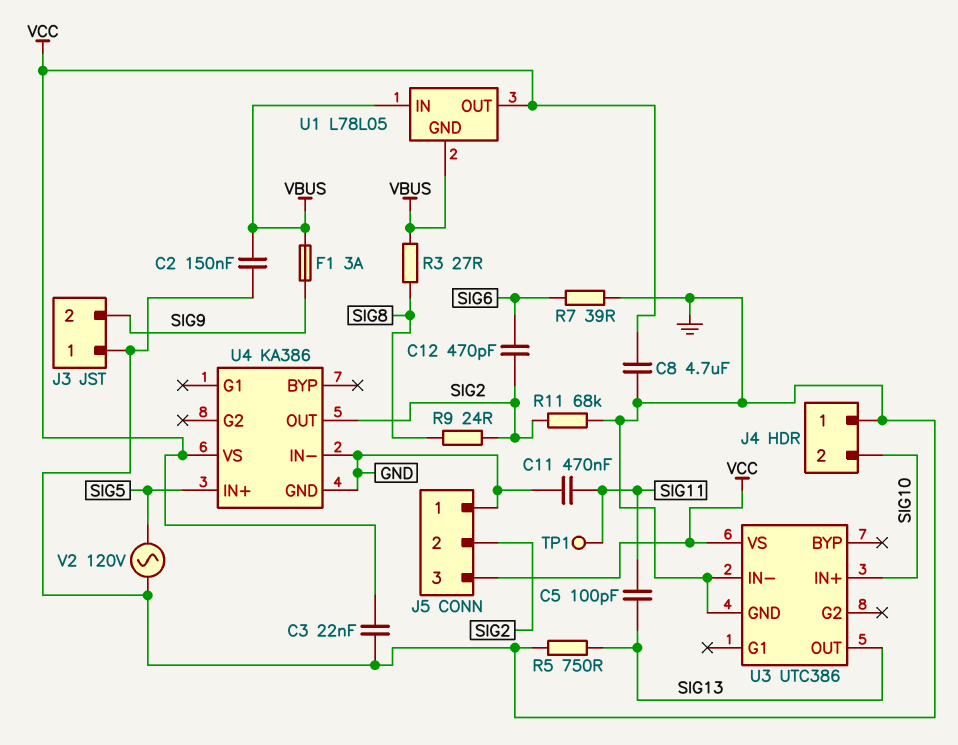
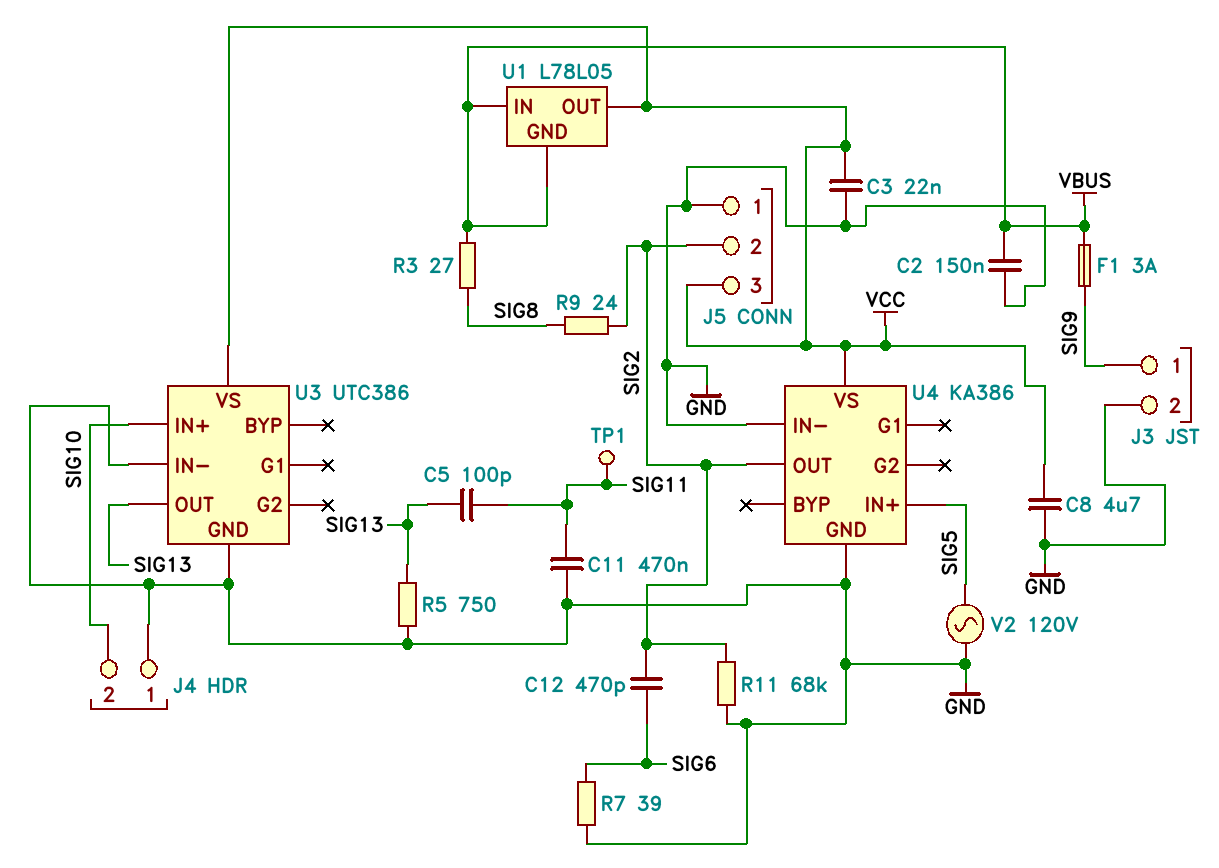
J3 pin 1: GND -> SIG9
J3 pin 2: SIG9 -> GND

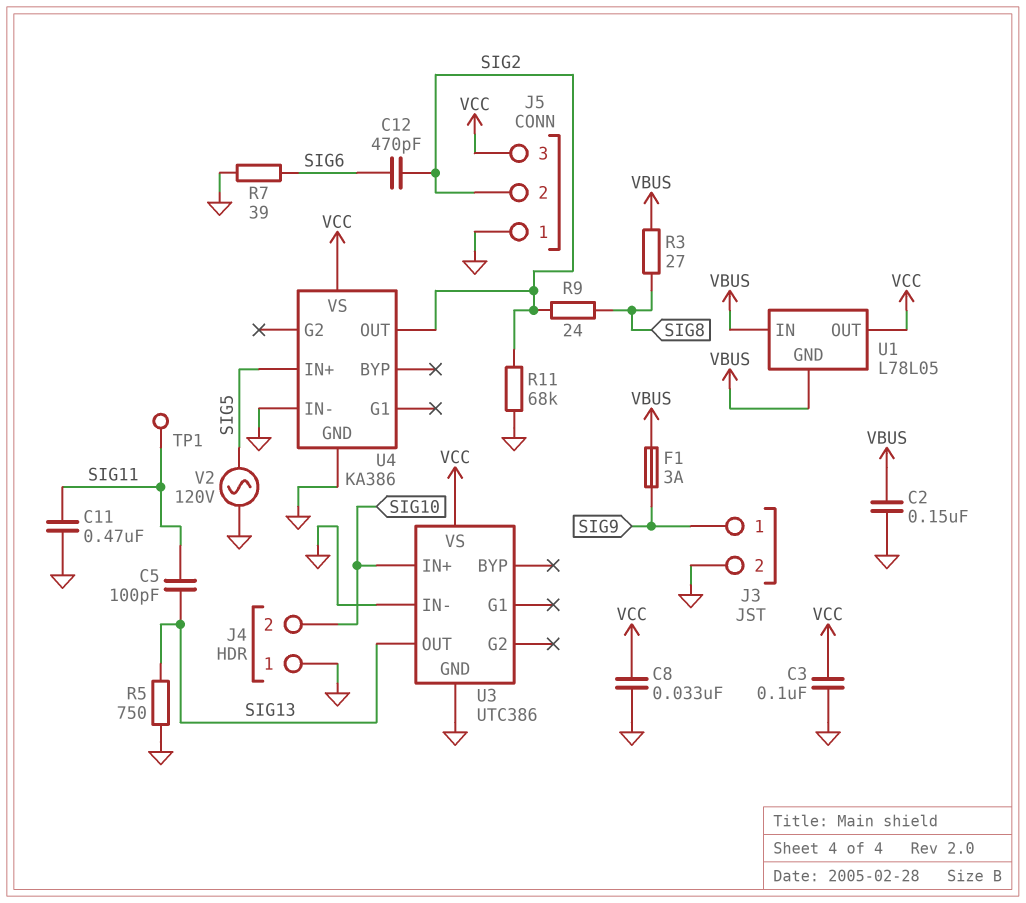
C3: 22nF (GND, VCC) -> 100nF (GND, VCC)
C8: 4.7uF (GND, VCC) -> 33nF (GND, VCC)

